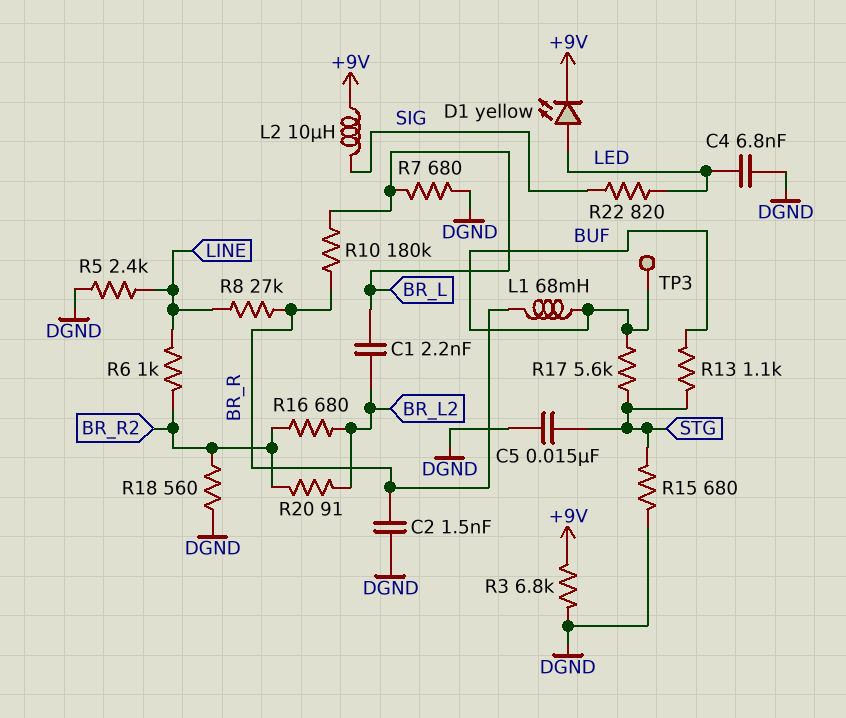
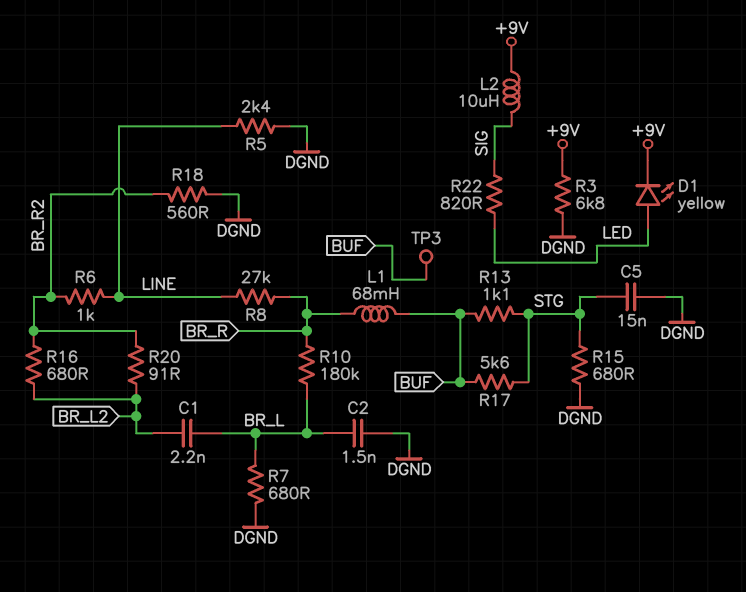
C2: 1.5nF (BR_R, DGND) -> 1.5nF (BR_L, DGND)
C4: 6.8nF (DGND, LED) -> none

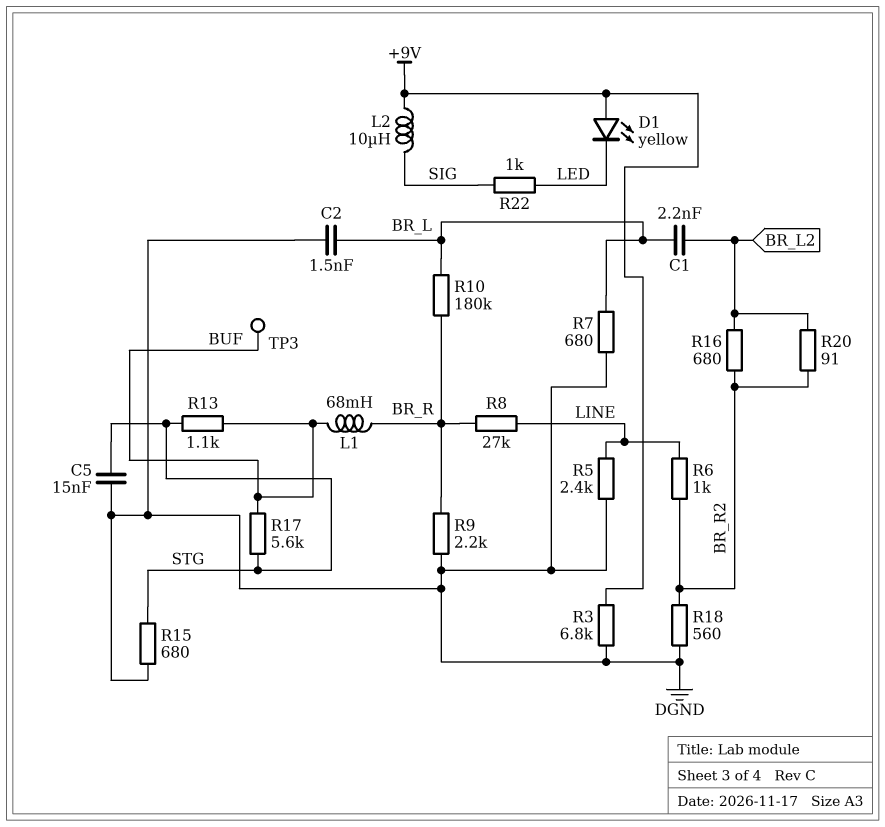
D1: LED yellow (A LED, K +9V) -> LED yellow (A +9V, K LED)
R9: none -> 2.2k (BR_R, DGND)
R22: 820 (LED, SIG) -> 1k (LED, SIG)

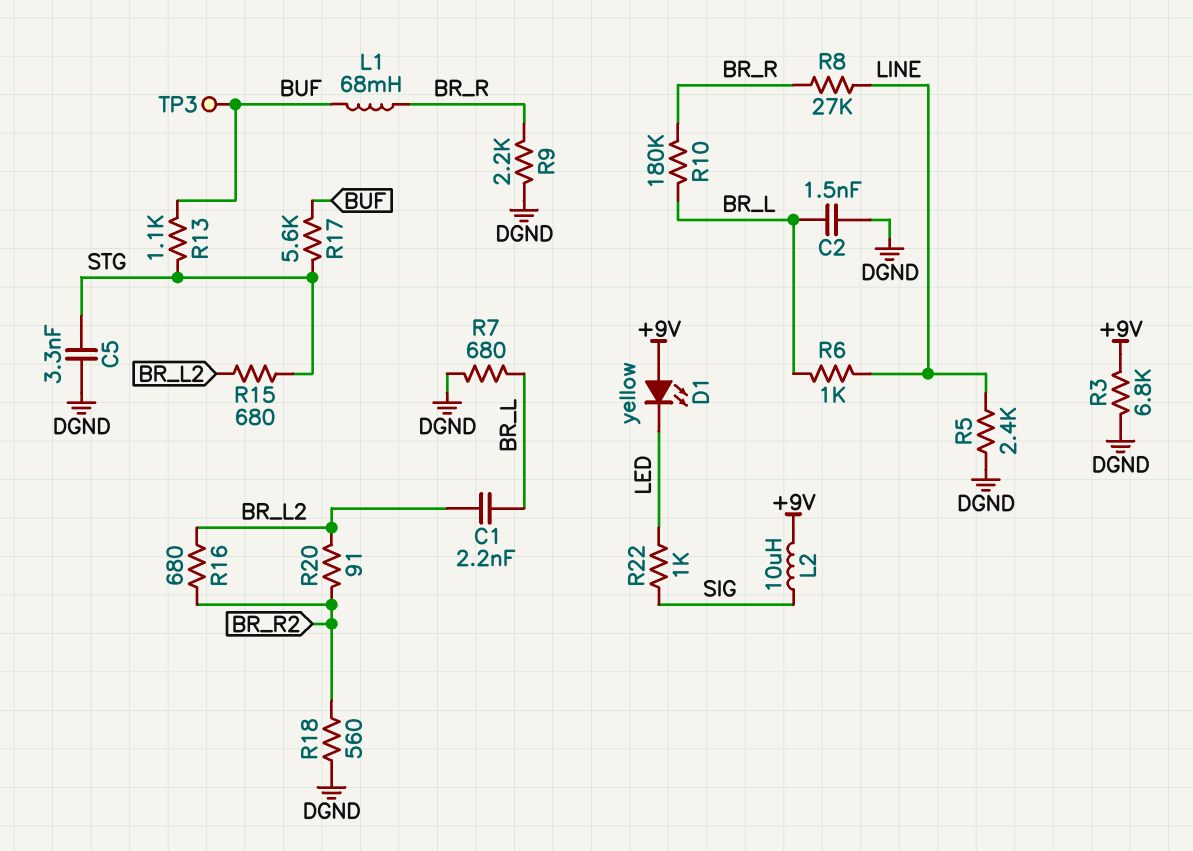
C5: 15nF (DGND, STG) -> 3.3nF (DGND, STG)
R6: 1k (BR_R2, LINE) -> 1k (BR_L, LINE)
R15: 680 (DGND, STG) -> 680 (BR_L2, STG)

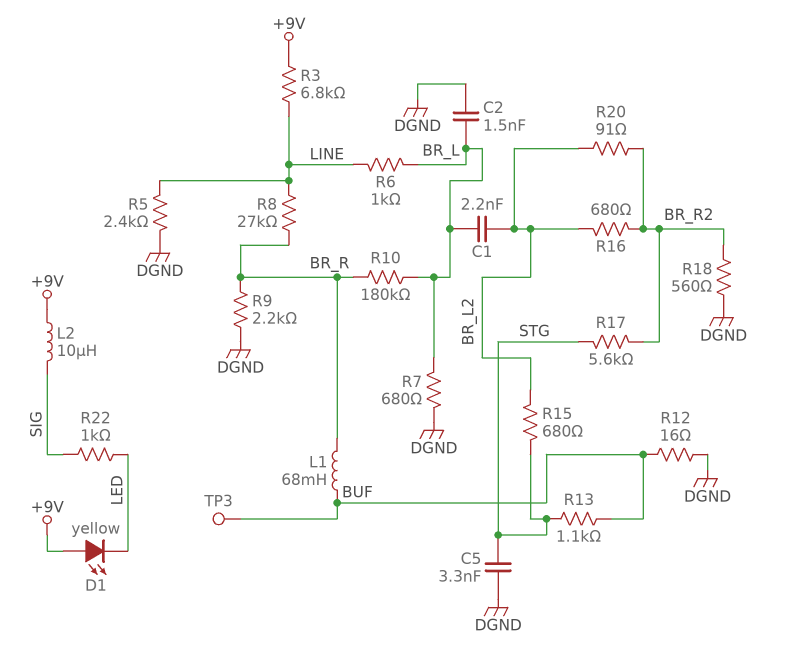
R3: 6.8k (+9V, DGND) -> 6.8k (+9V, LINE)
R12: none -> 16 (BUF, DGND)
R17: 5.6k (BUF, STG) -> 5.6k (BR_R2, STG)

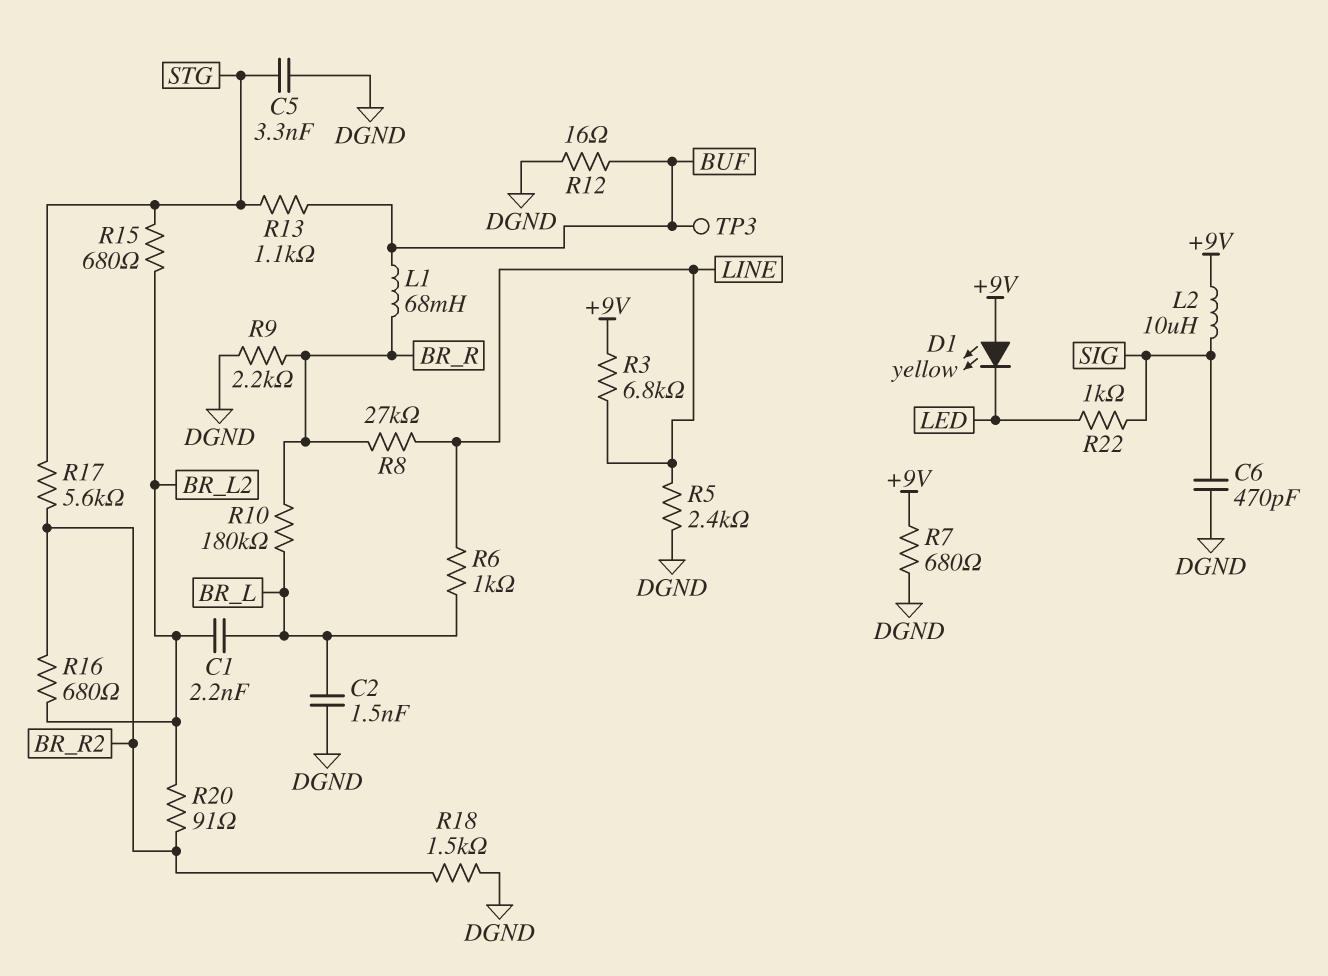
C6: none -> 470pF (DGND, SIG)
R7: 680 (BR_L, DGND) -> 680 (+9V, DGND)
R18: 560 (BR_R2, DGND) -> 1.5k (BR_R2, DGND)

